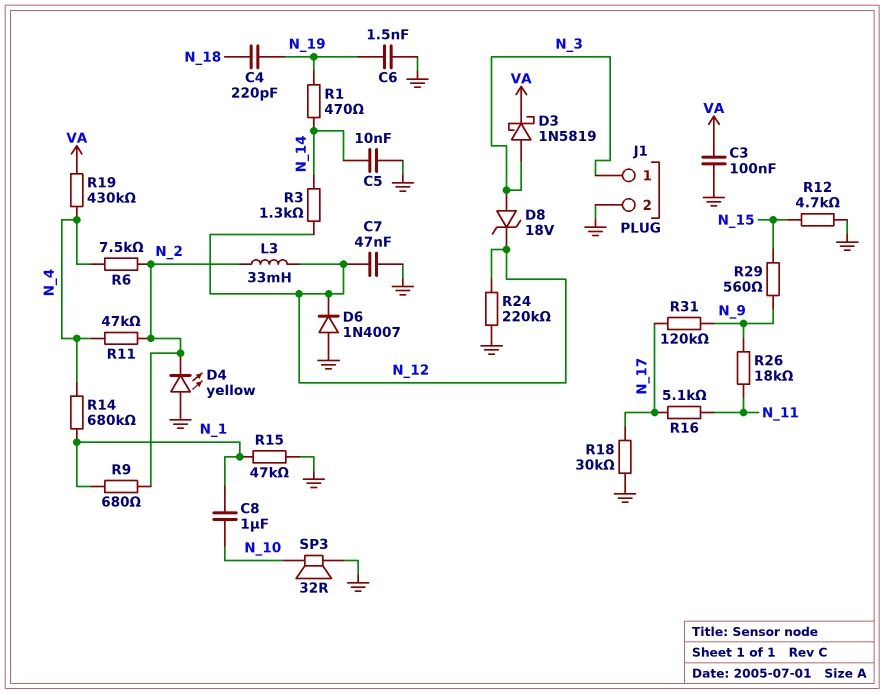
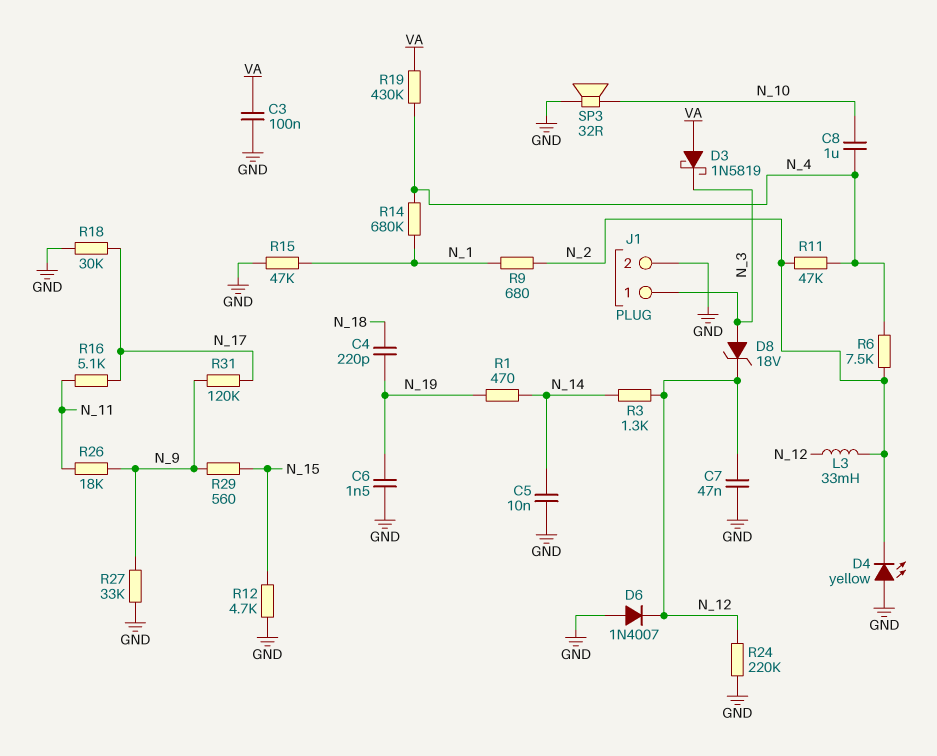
C8: 1uF (N_1, N_10) -> 1uF (N_4, N_10)
D3: schottky 1N5819 (A N_3, K VA) -> schottky 1N5819 (A VA, K N_3)
R27: none -> 33k (GND, N_9)

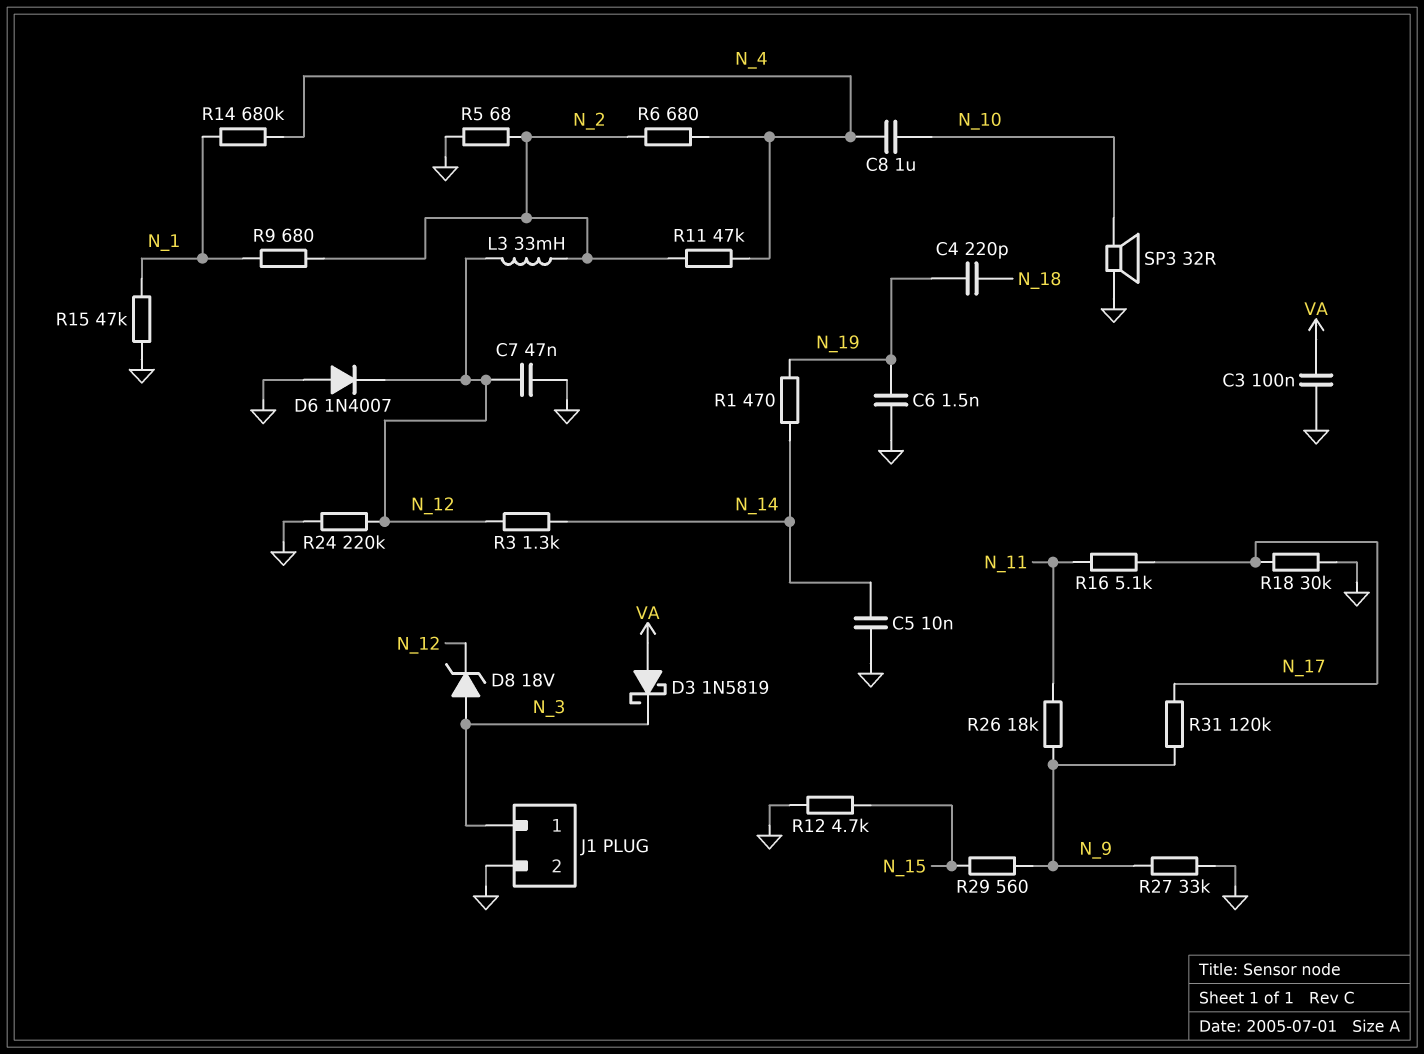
D4: LED yellow (A GND, K N_2) -> none
R5: none -> 68 (GND, N_2)
R6: 7.5k (N_2, N_4) -> 680 (N_2, N_4)
R19: 430k (N_4, VA) -> none

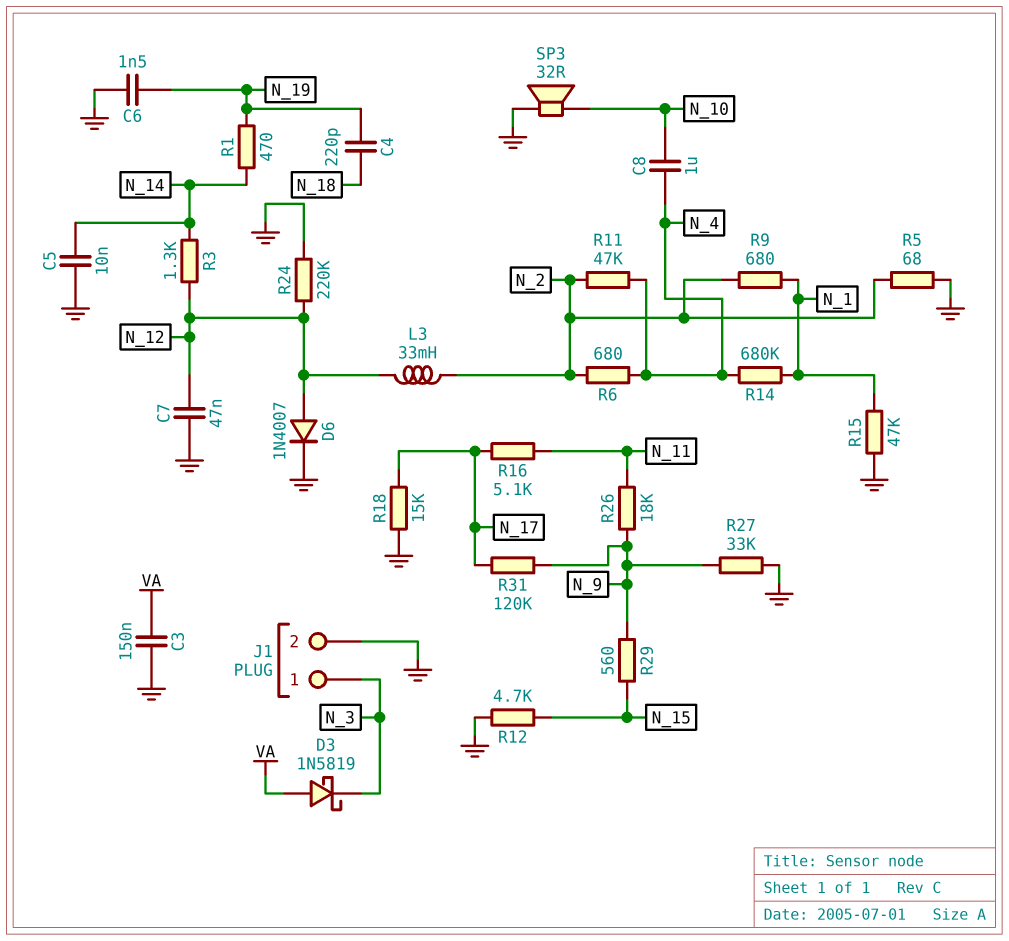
C3: 100nF (GND, VA) -> 150nF (GND, VA)
D6: diode 1N4007 (A GND, K N_12) -> diode 1N4007 (A N_12, K GND)
D8: zener 18V (A N_3, K N_12) -> none
R18: 30k (GND, N_17) -> 15k (GND, N_17)

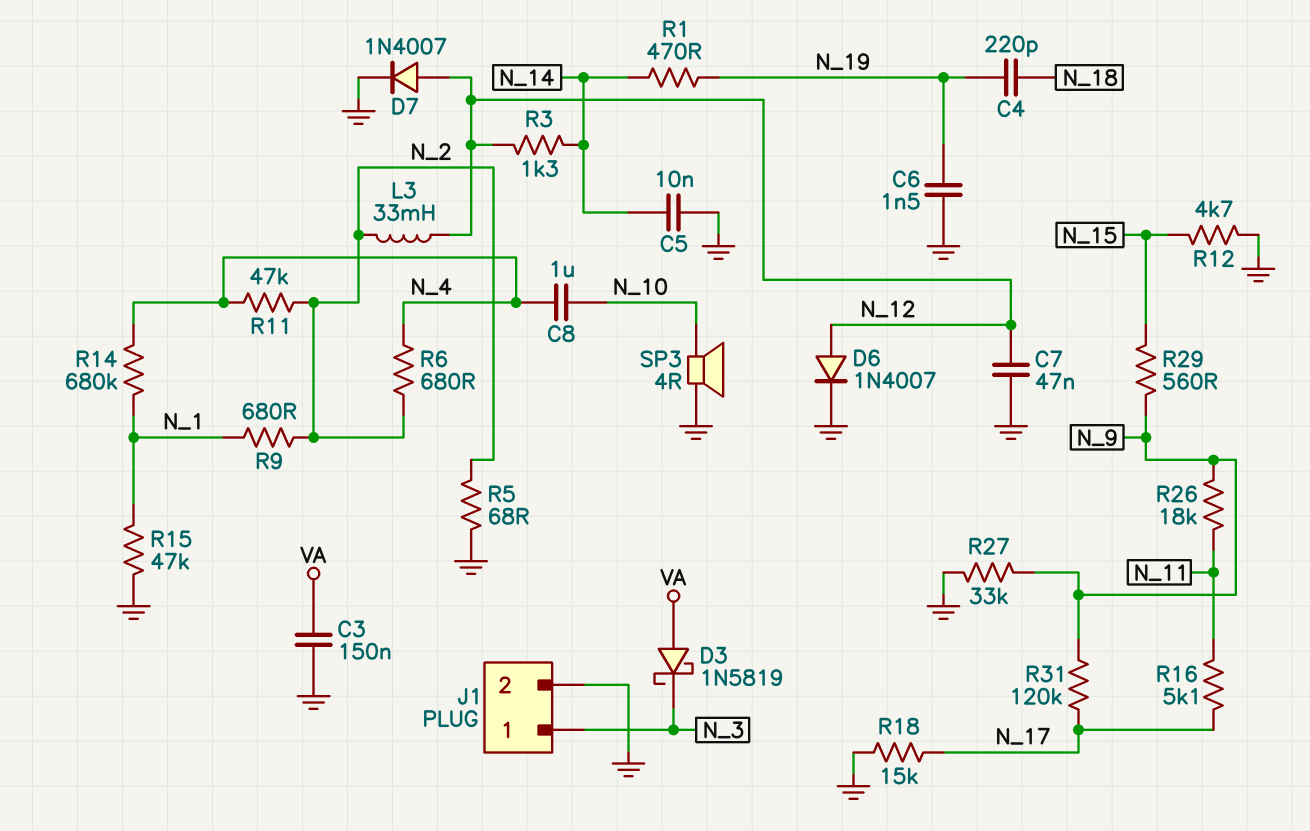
D7: none -> diode 1N4007 (A N_12, K GND)
R24: 220k (GND, N_12) -> none
SP3: speaker 32R (GND, N_10) -> speaker 4R (GND, N_10)

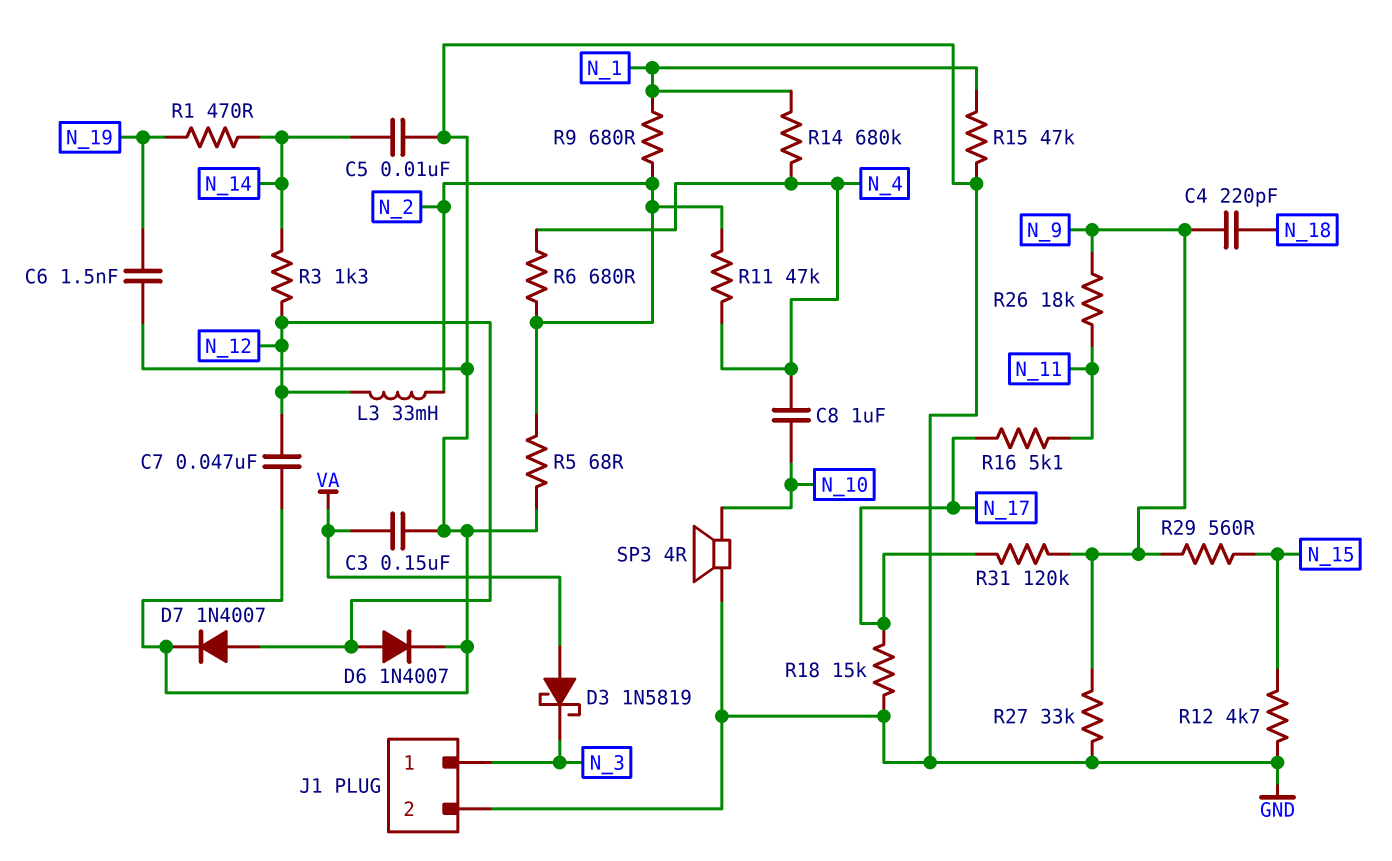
C4: 220pF (N_18, N_19) -> 220pF (N_9, N_18)

